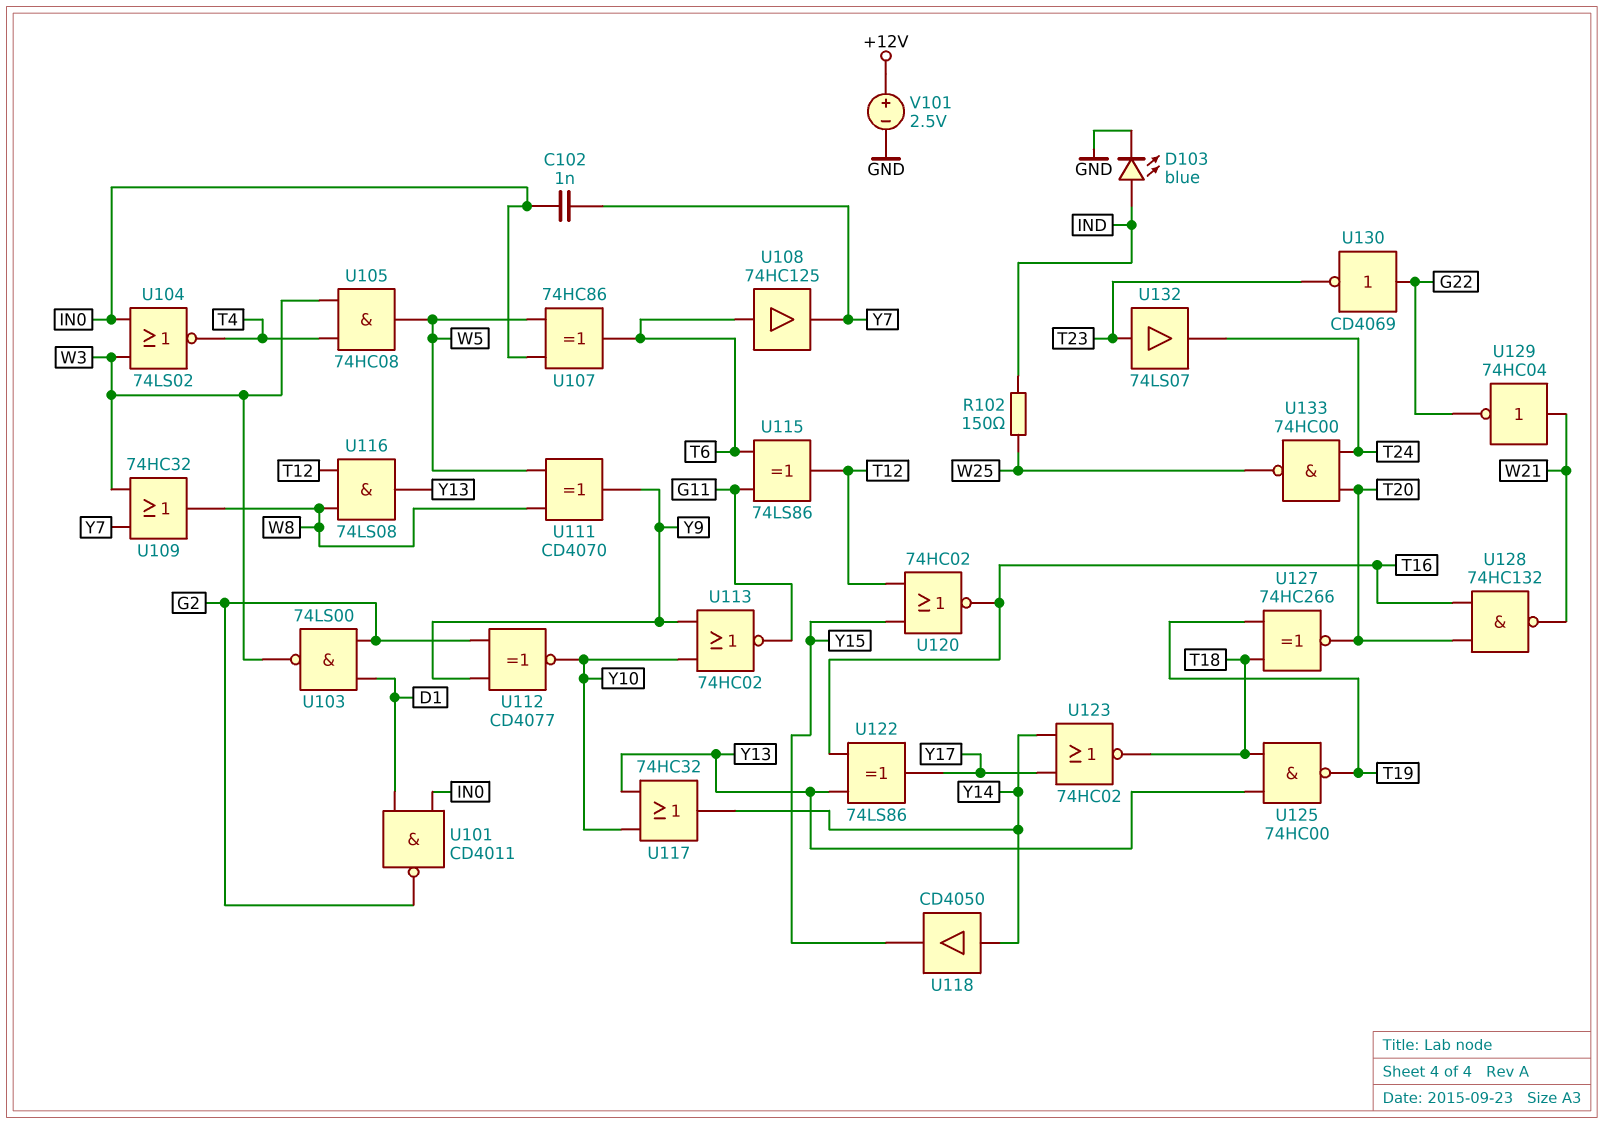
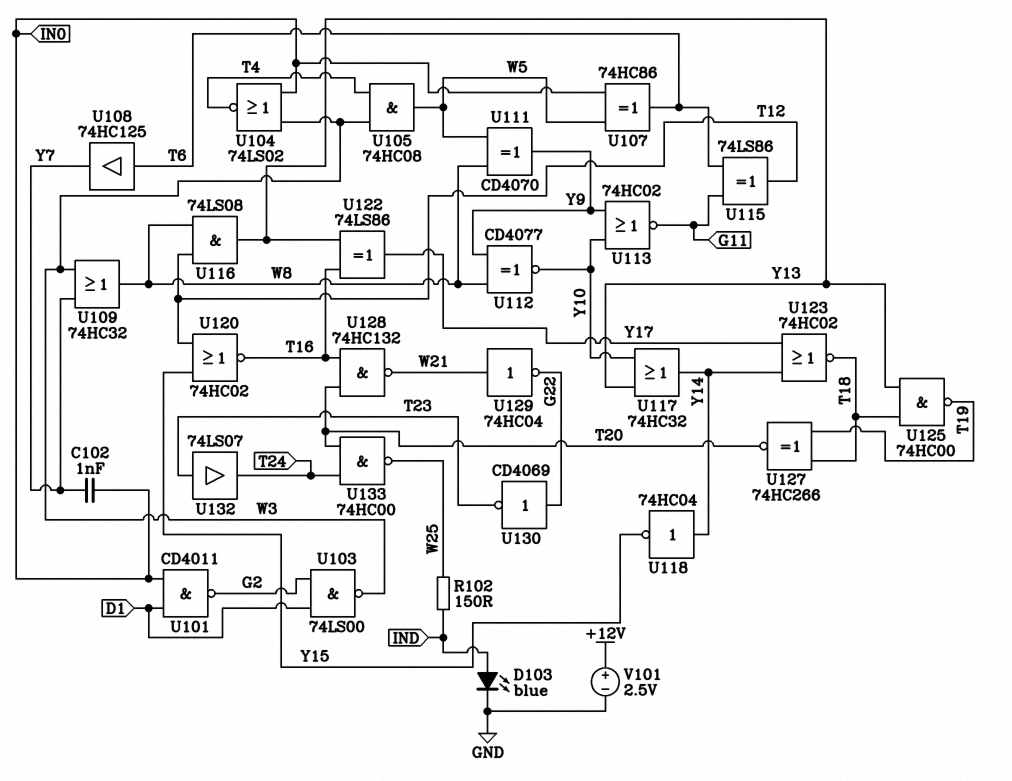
U112: XNOR CD4077 (in G2, in Y9, out Y10) -> XNOR CD4077 (in W8, in Y9, out Y10)
U118: buffer CD4050 (in Y14, out Y15) -> NOT 74HC04 (in Y14, out Y15)

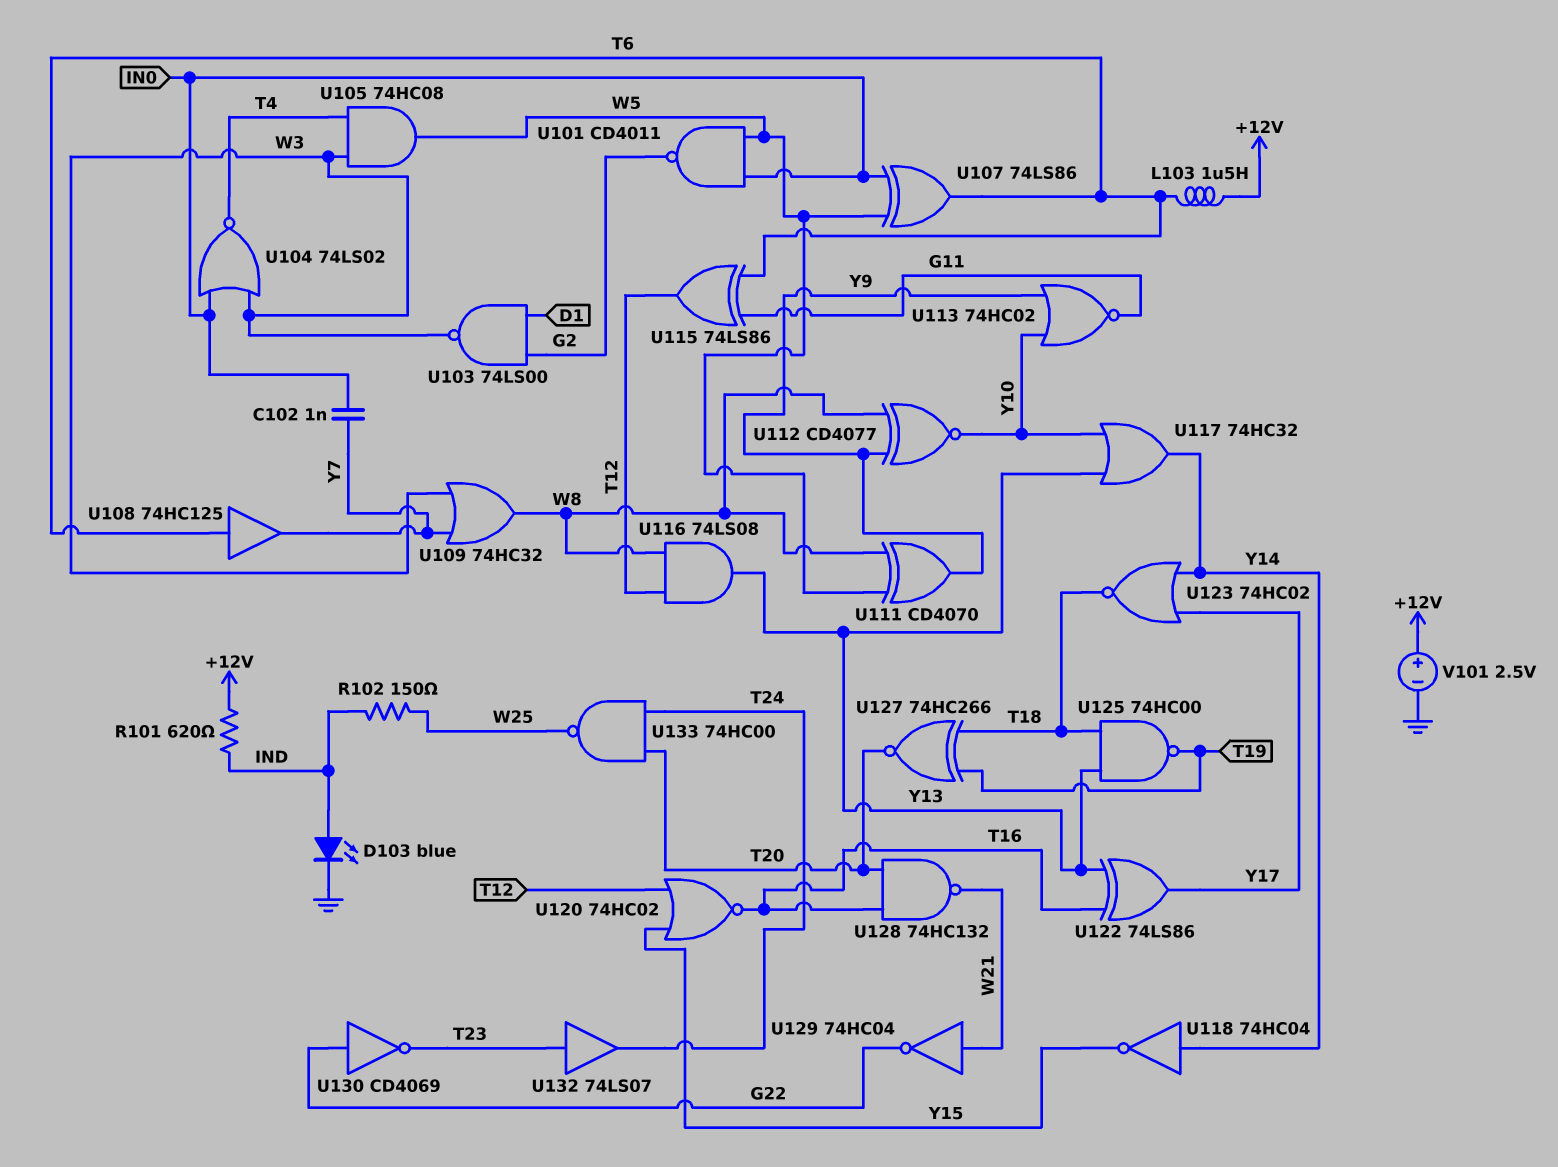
L103: none -> 1.5uH (+12V, T6)
R101: none -> 620 (+12V, IND)
U101: NAND CD4011 (in D1, in IN0, out G2) -> NAND CD4011 (in IN0, in W5, out G2)
U107: XOR 74HC86 (in IN0, in W5, out T6) -> XOR 74LS86 (in IN0, in W5, out T6)

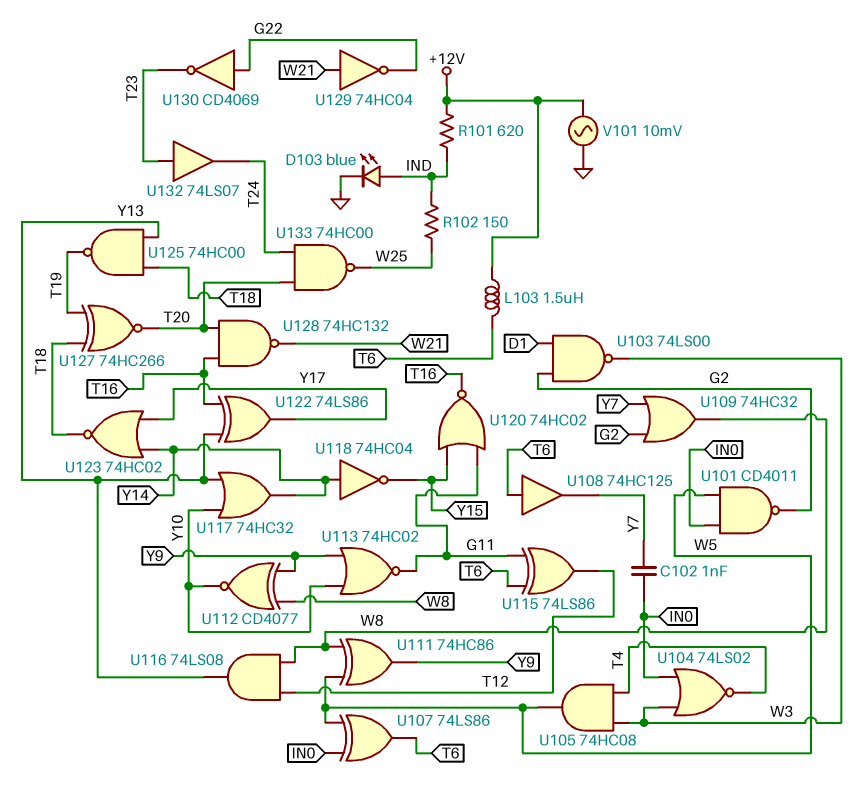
U109: OR 74HC32 (in W3, in Y7, out W8) -> OR 74HC32 (in G2, in Y7, out W8)
U111: XOR CD4070 (in W5, in W8, out Y9) -> XOR 74HC86 (in W5, in W8, out Y9)
U120: NOR 74HC02 (in T12, in Y15, out T16) -> NOR 74HC02 (in G11, in Y15, out T16)
V101: 2.5V (plus +12V, minus GND) -> AC 10mV (+12V, GND)

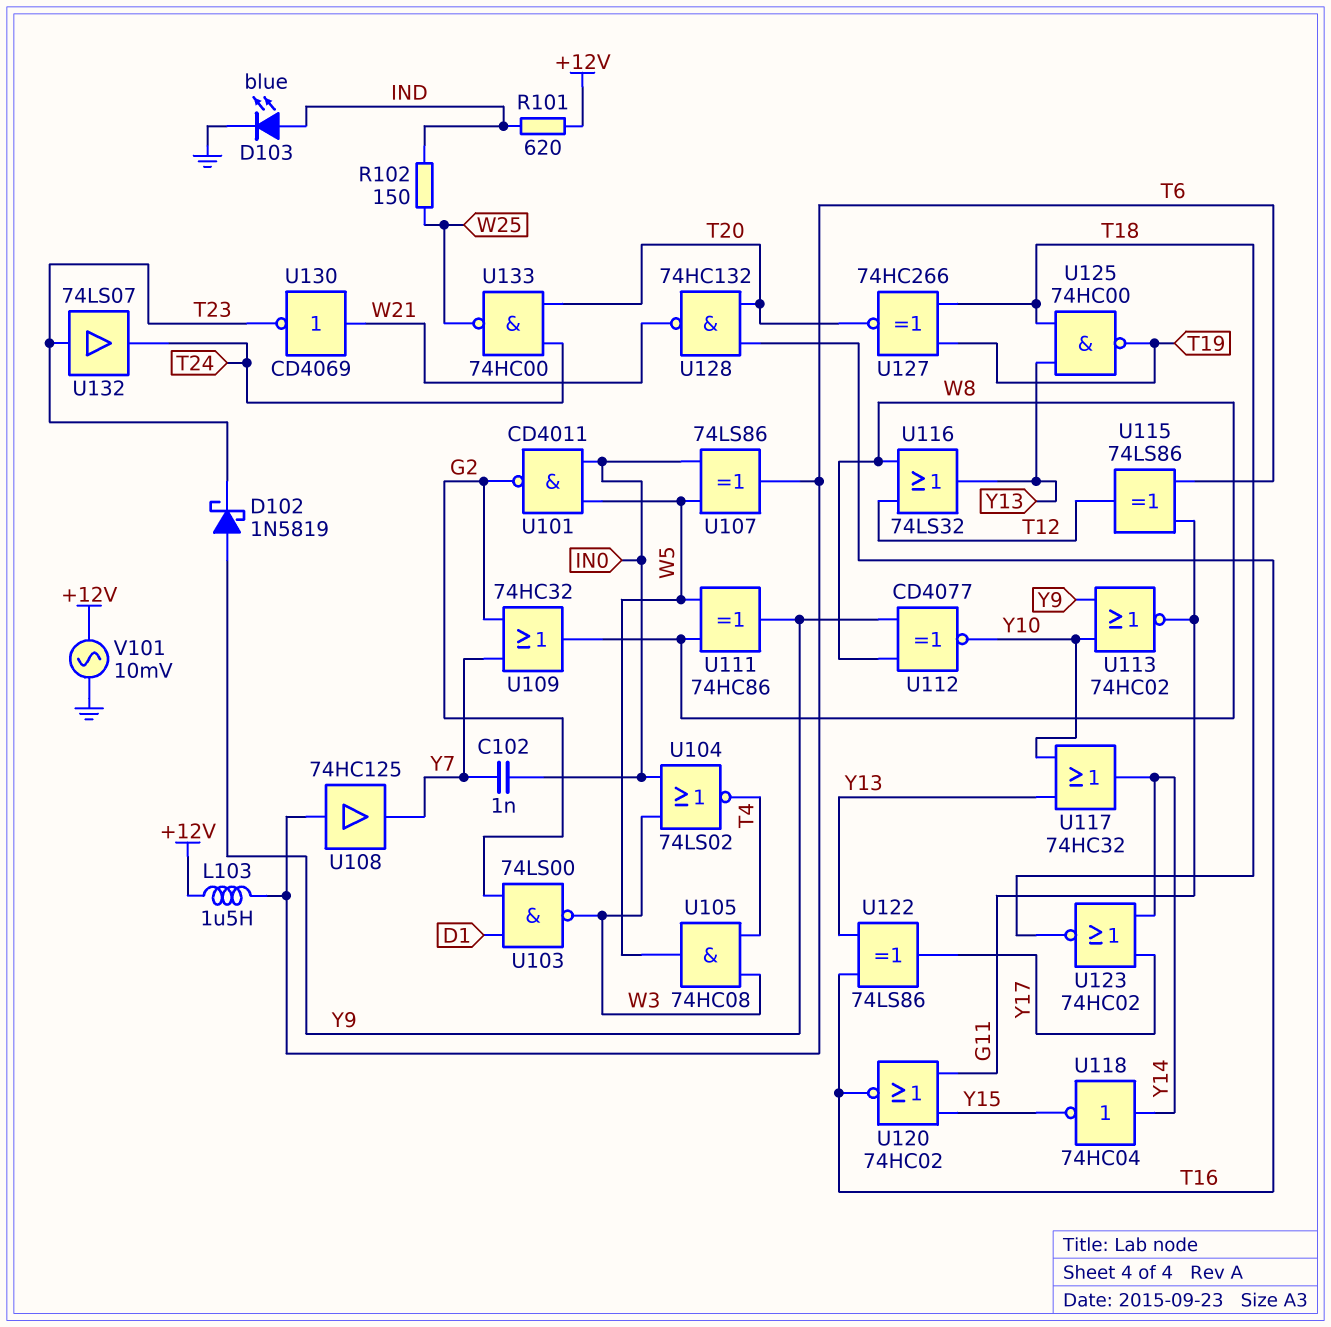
D102: none -> schottky 1N5819 (A Y9, K T23)
U116: AND 74LS08 (in T12, in W8, out Y13) -> OR 74LS32 (in T12, in W8, out Y13)
U129: NOT 74HC04 (in W21, out G22) -> none
U130: NOT CD4069 (in G22, out T23) -> NOT CD4069 (in W21, out T23)

